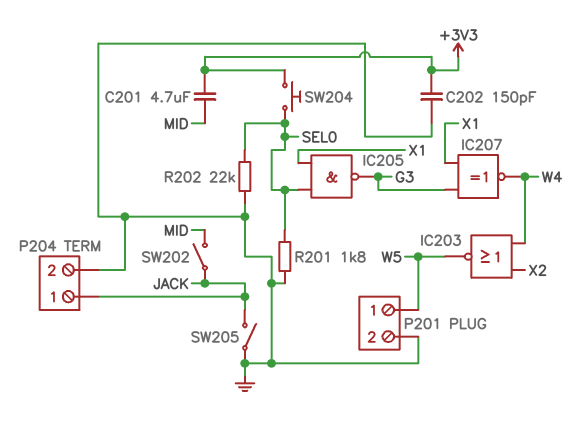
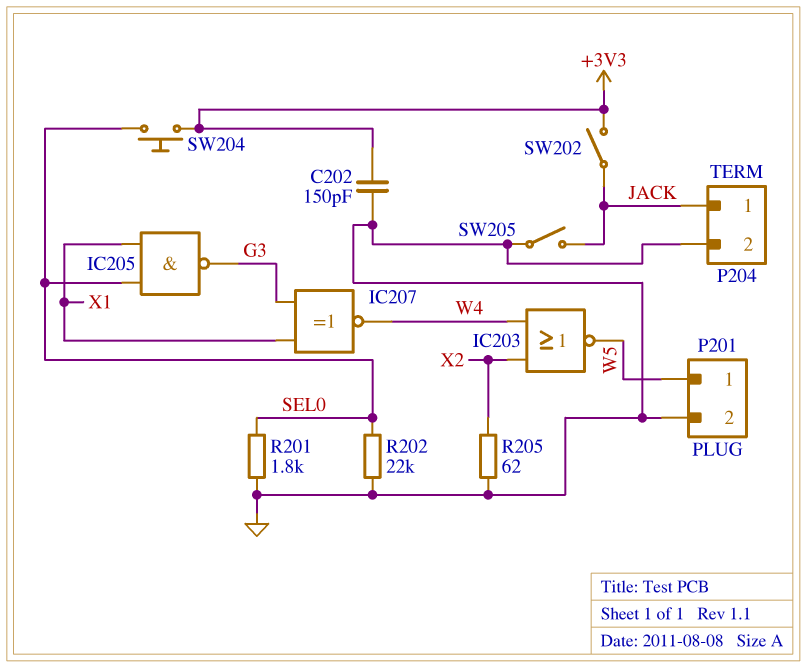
C201: 4.7uF (+3V3, MID) -> none
R205: none -> 62 (GND, X2)
SW202: switch (JACK, MID) -> switch (+3V3, JACK)

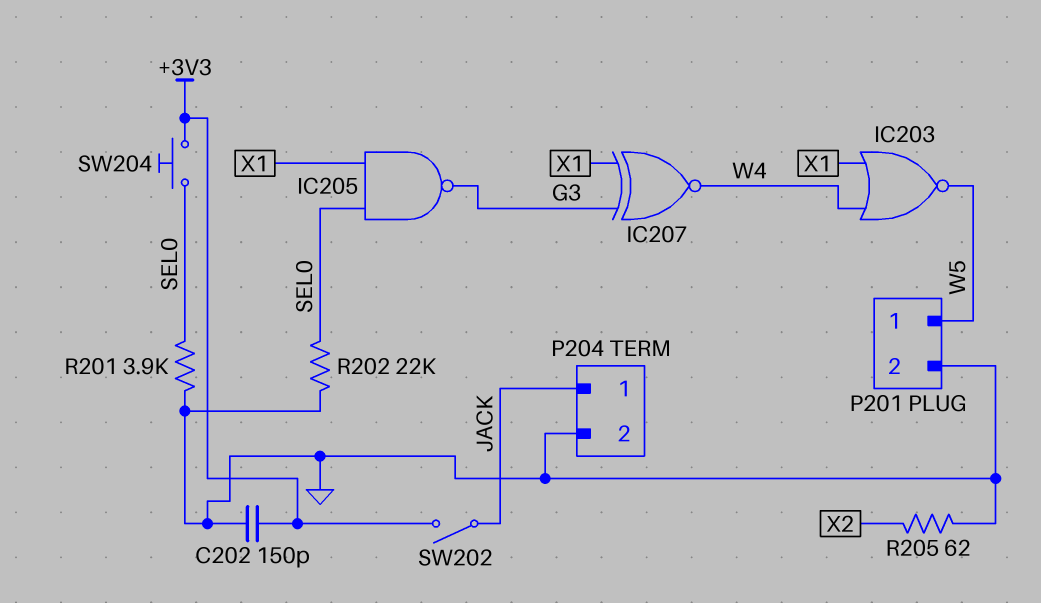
IC203: NOR (in W4, in X2, out W5) -> NOR (in W4, in X1, out W5)
R201: 1.8k (GND, SEL0) -> 3.9k (GND, SEL0)
SW205: switch (GND, JACK) -> none

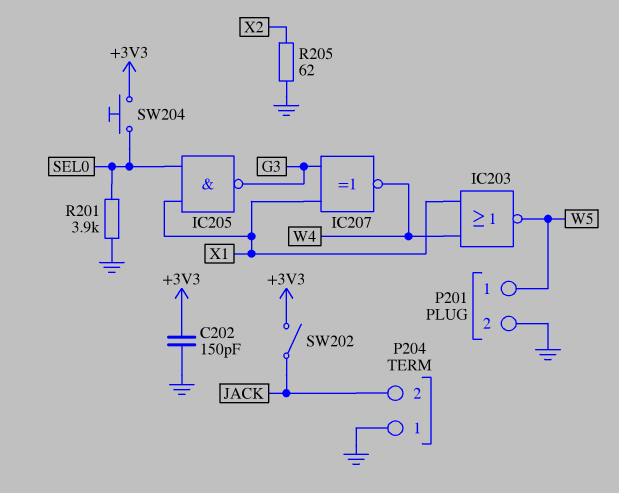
P204 pin 1: JACK -> GND
P204 pin 2: GND -> JACK
R202: 22k (GND, SEL0) -> none

